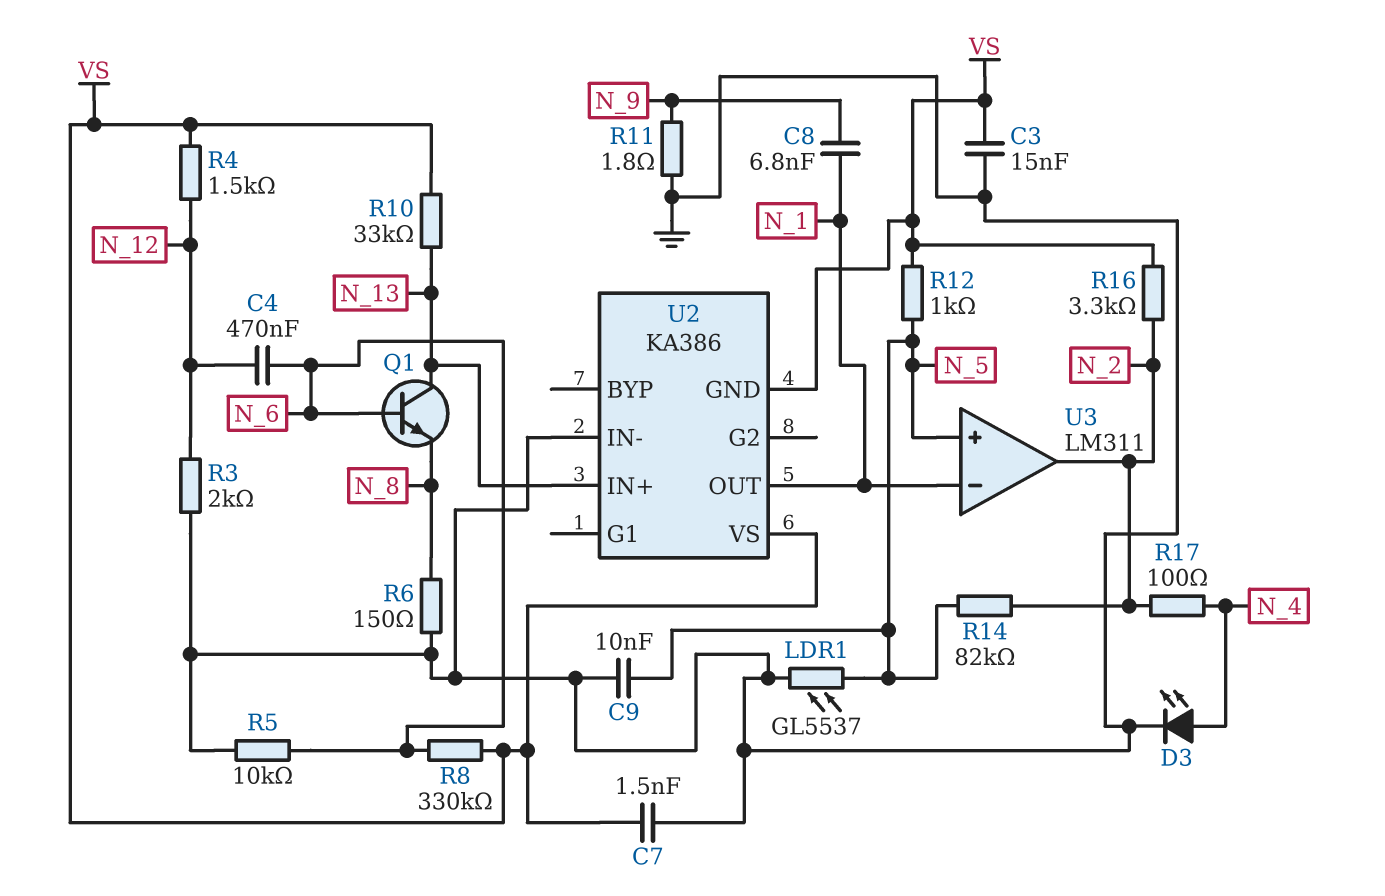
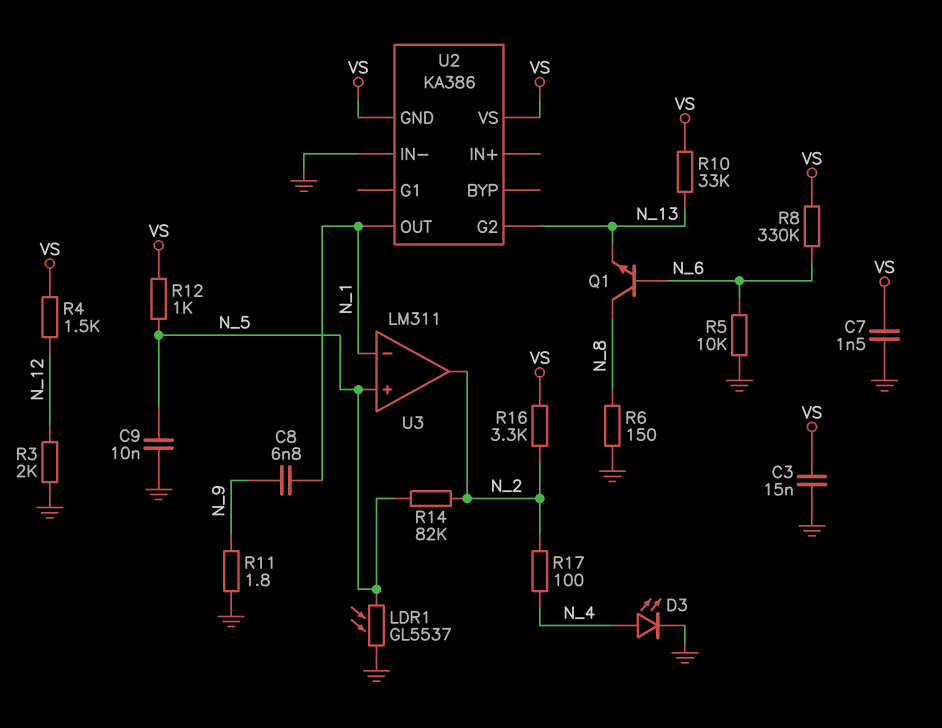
C4: 470nF (N_6, N_12) -> none
Q1: NPN (B N_6, C N_13, E N_8) -> NPN (B N_6, C N_8, E N_13)
U2 pin G2: none -> N_13
U2 pin IN+: N_13 -> none

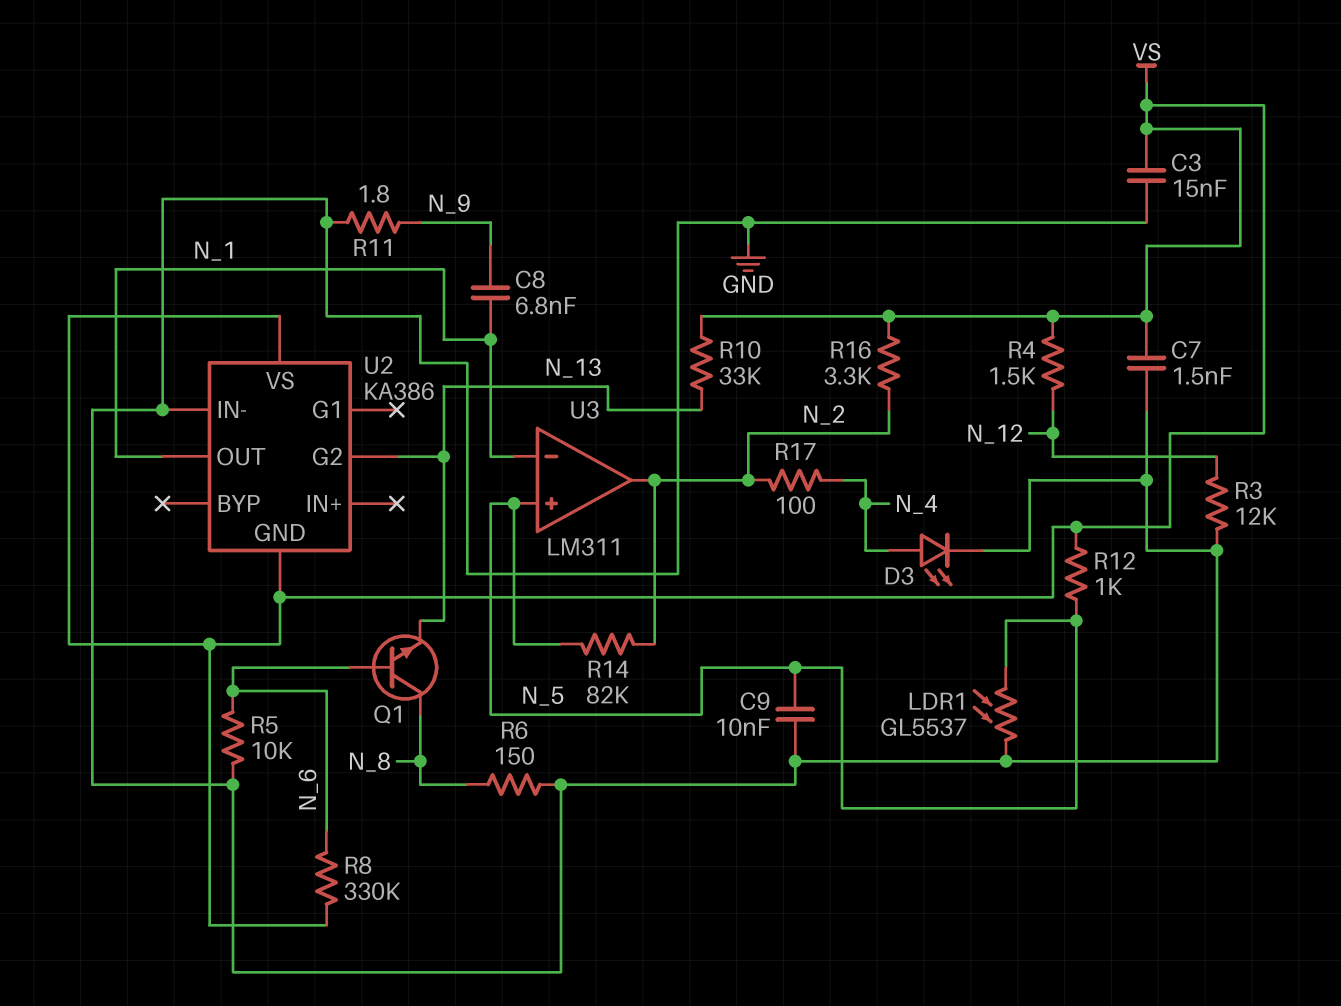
R3: 2k (GND, N_12) -> 12k (GND, N_12)

